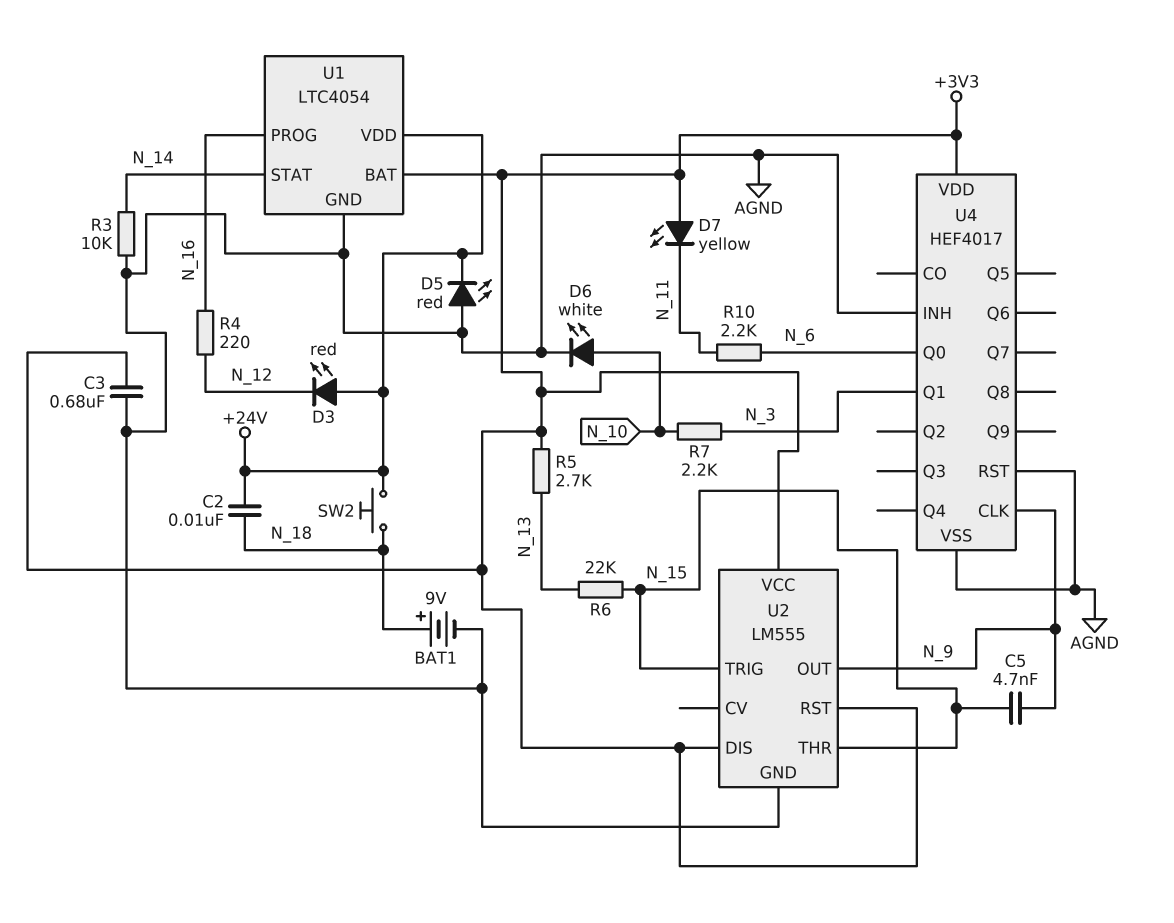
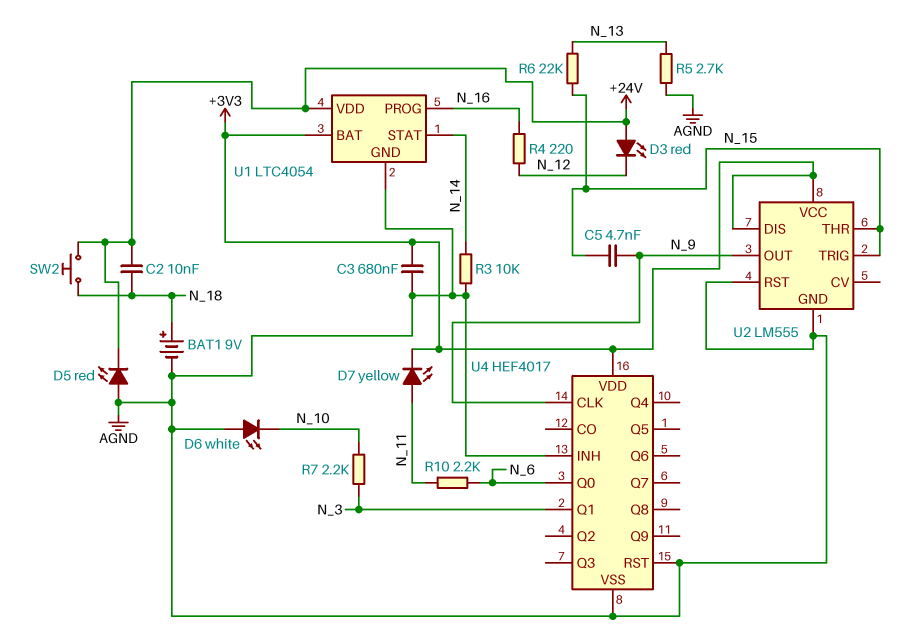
D6: LED white (A N_10, K AGND) -> LED white (A AGND, K N_10)
D7: LED yellow (A +3V3, K N_11) -> LED yellow (A N_11, K +3V3)
R5: 2.7k (+3V3, N_13) -> 2.7k (AGND, N_13)
U2 pin RST: +3V3 -> AGND

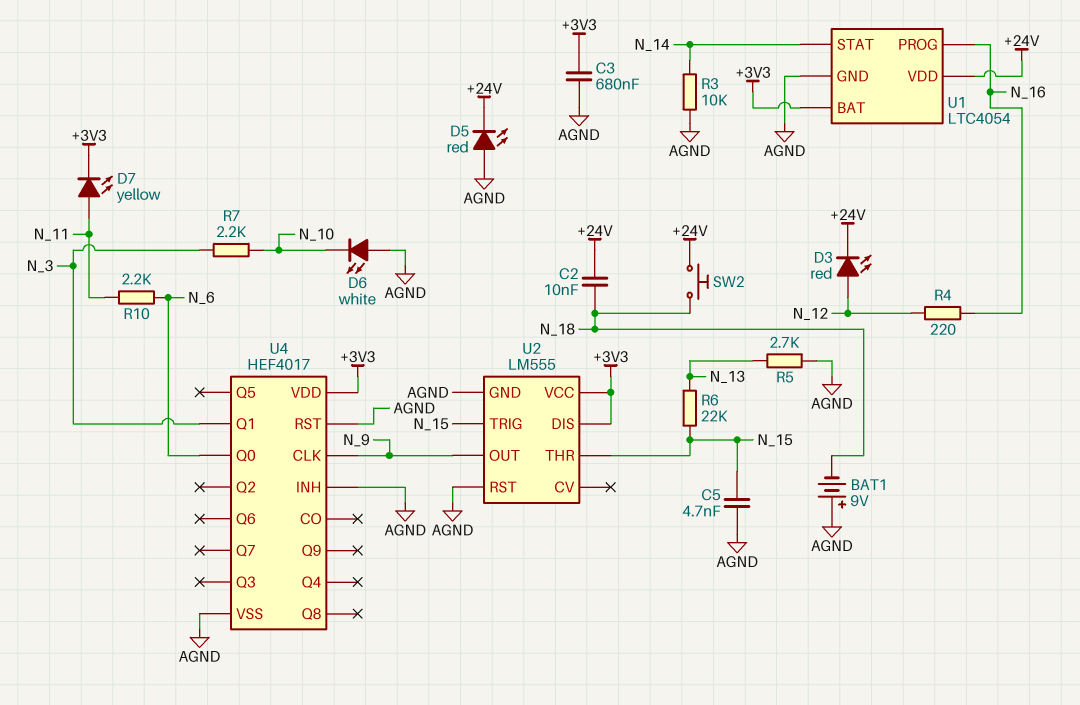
BAT1: 9V (plus N_18, minus AGND) -> 9V (plus AGND, minus N_18)
C5: 4.7nF (N_9, N_15) -> 4.7nF (AGND, N_15)
D3: LED red (A +24V, K N_12) -> LED red (A N_12, K +24V)

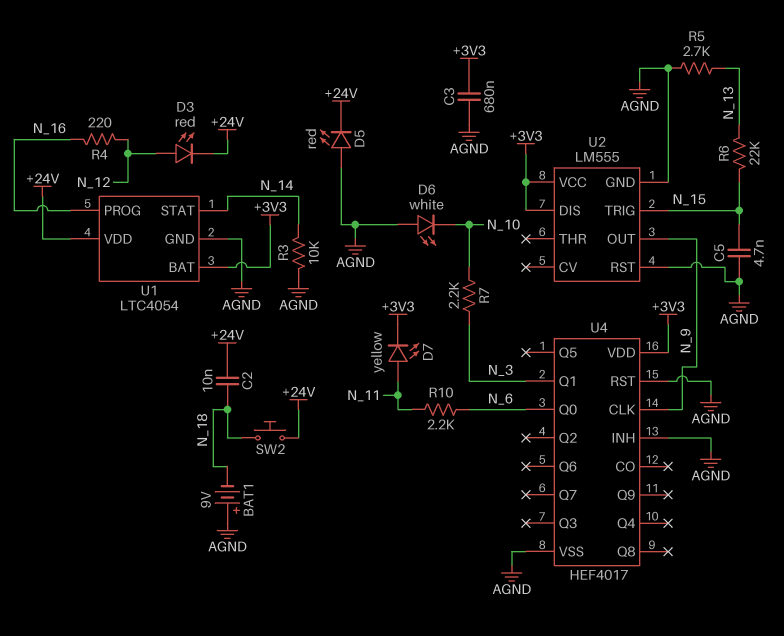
U2 pin THR: N_15 -> none

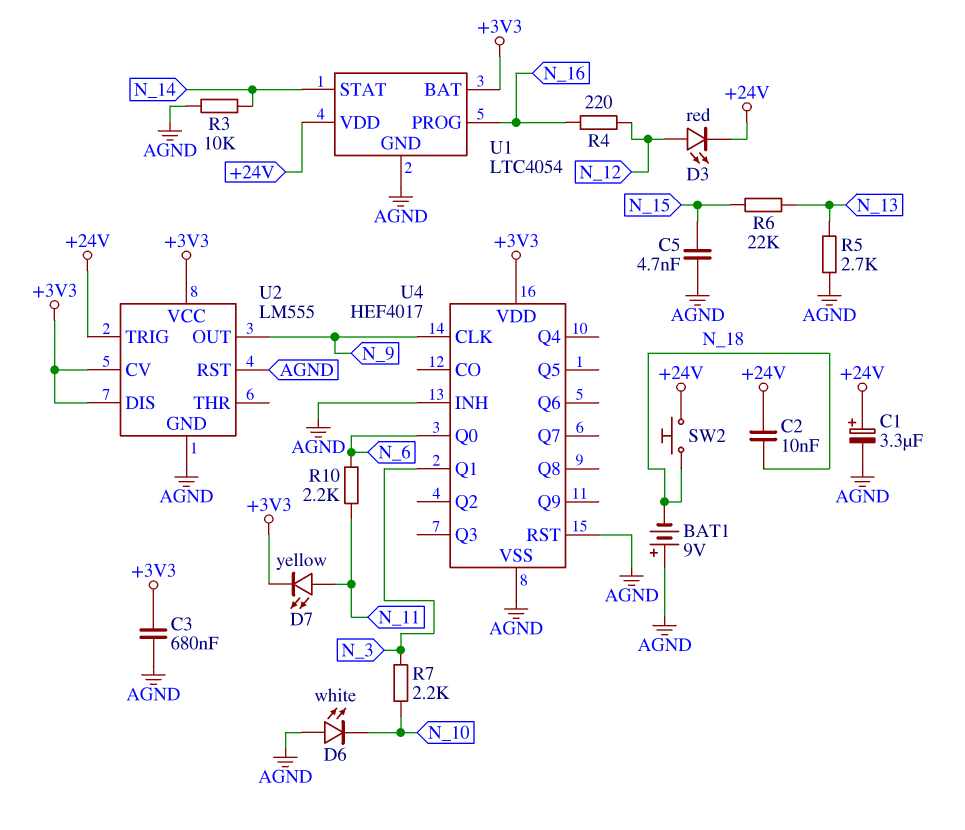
C1: none -> 3.3uF (plus +24V, minus AGND)
D5: LED red (A AGND, K +24V) -> none
U2 pin CV: none -> +3V3
U2 pin TRIG: N_15 -> +24V

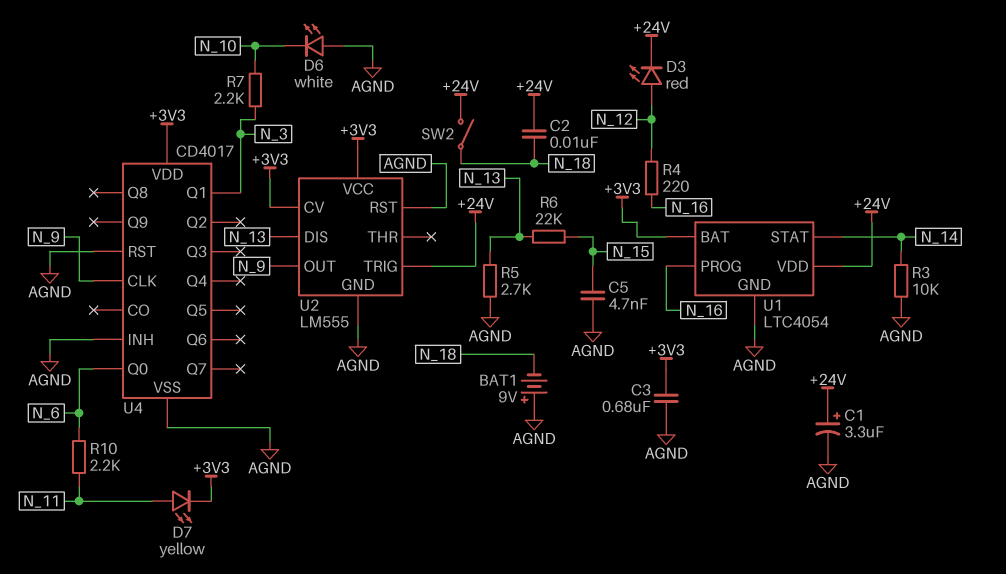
SW2: button (+24V, N_18) -> switch (+24V, N_18)
U2 pin DIS: +3V3 -> N_13
U4: HEF4017 -> CD4017

